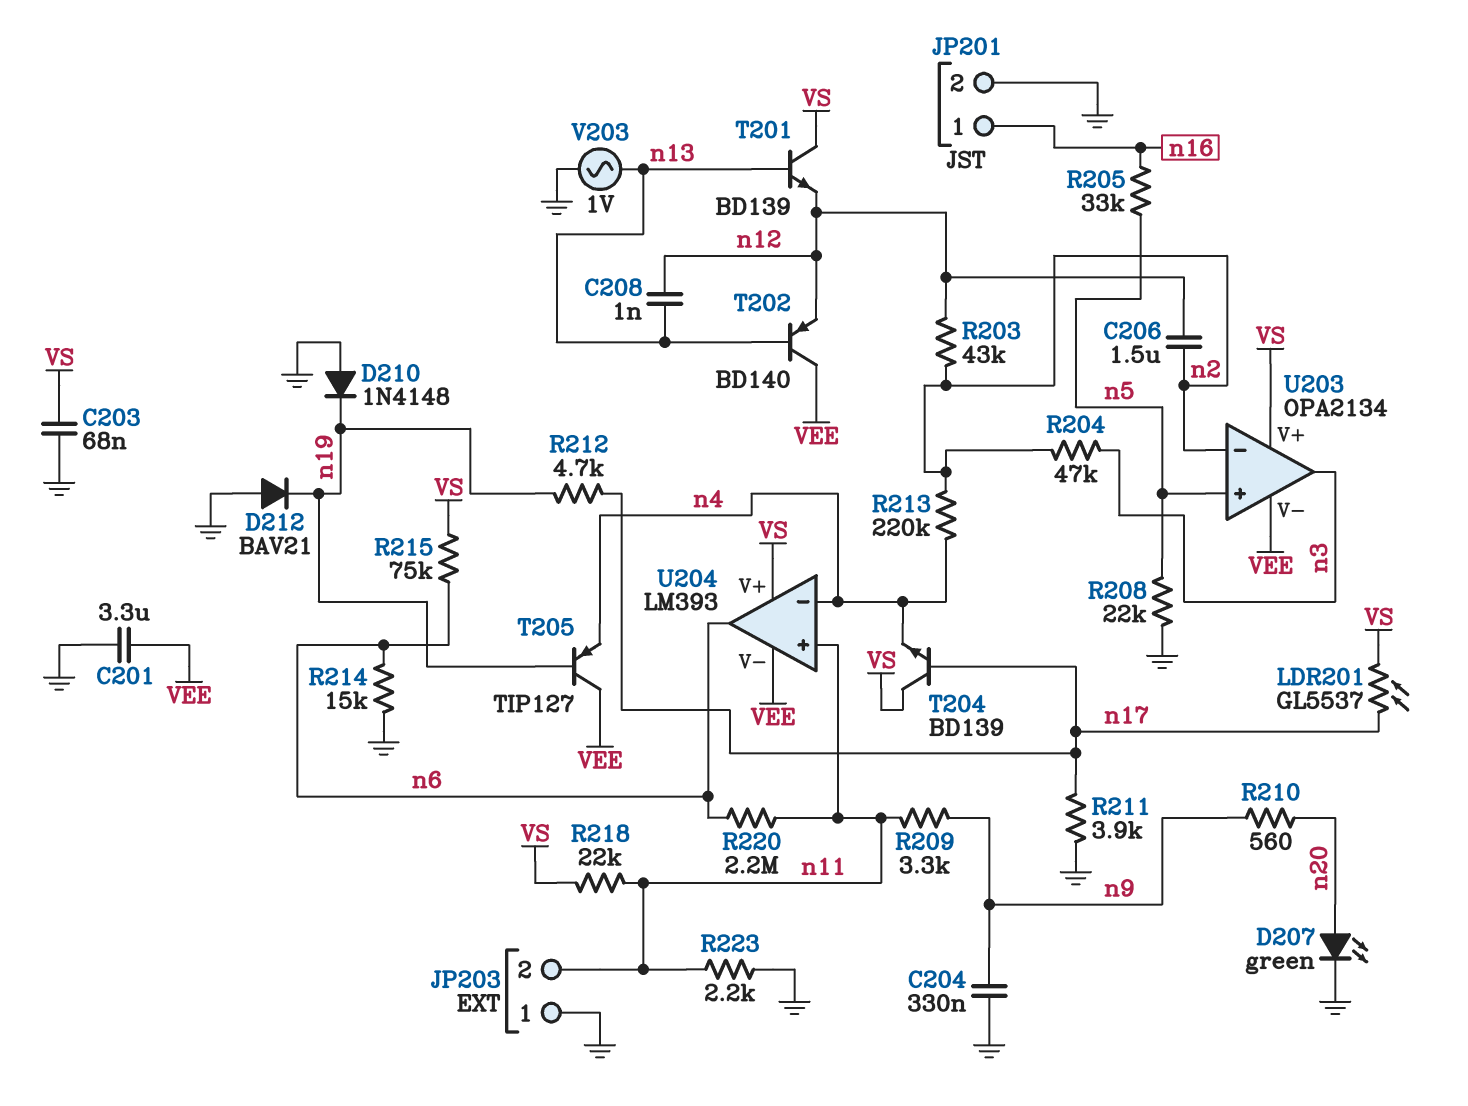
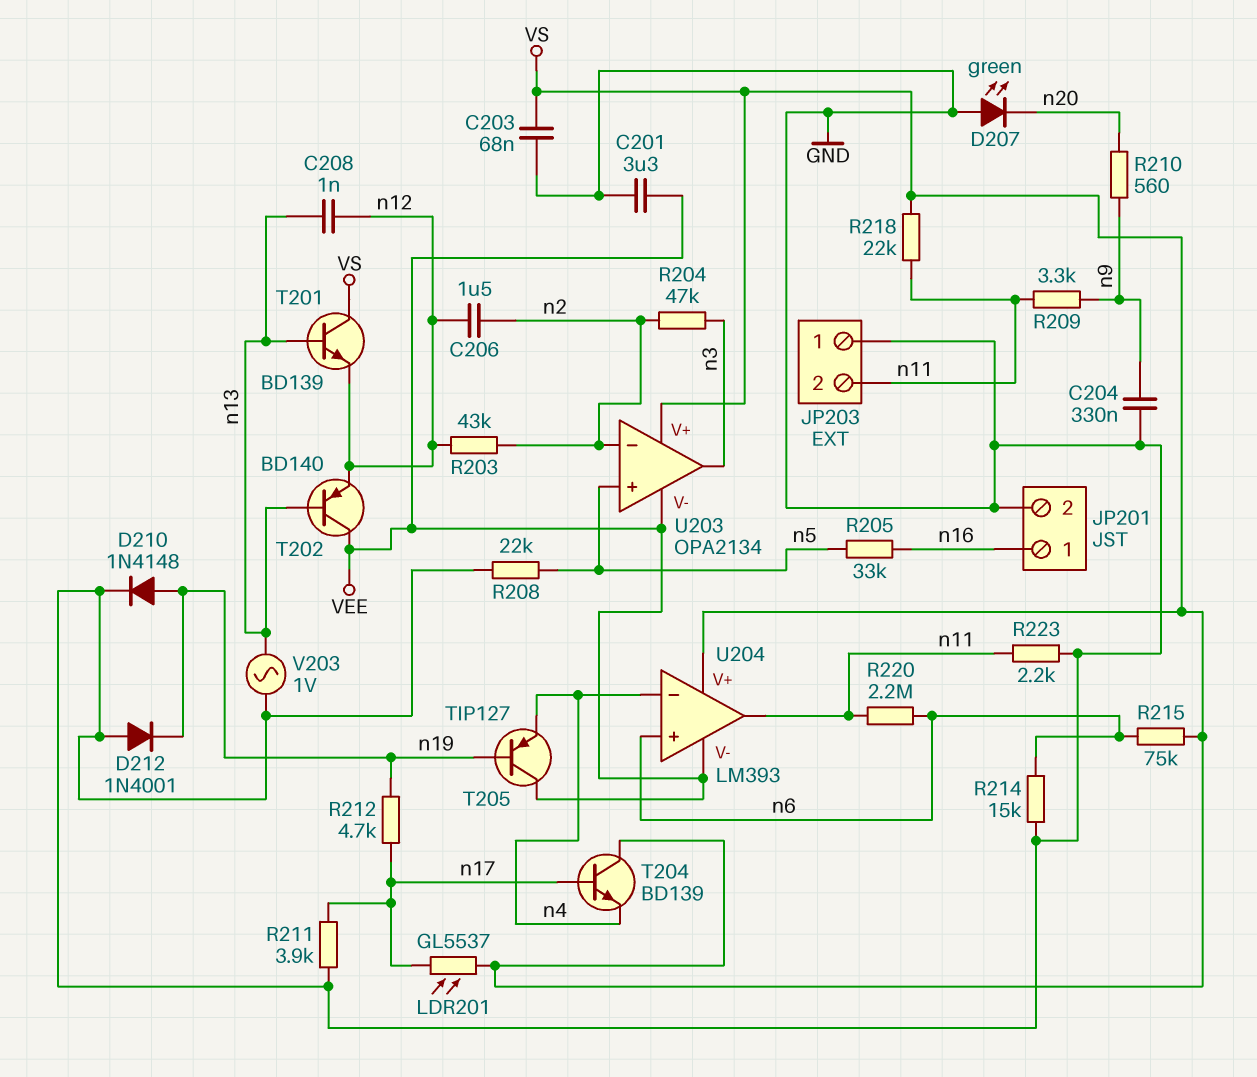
D207: LED green (A n20, K GND) -> LED green (A GND, K n20)
D210: diode 1N4148 (A GND, K n19) -> diode 1N4148 (A n19, K GND)
D212: diode BAV21 (A GND, K n19) -> diode 1N4001 (A GND, K n19)
R213: 220k (n2, n4) -> none
U204 pin in+: n11 -> n6
U204 pin out: n6 -> n11

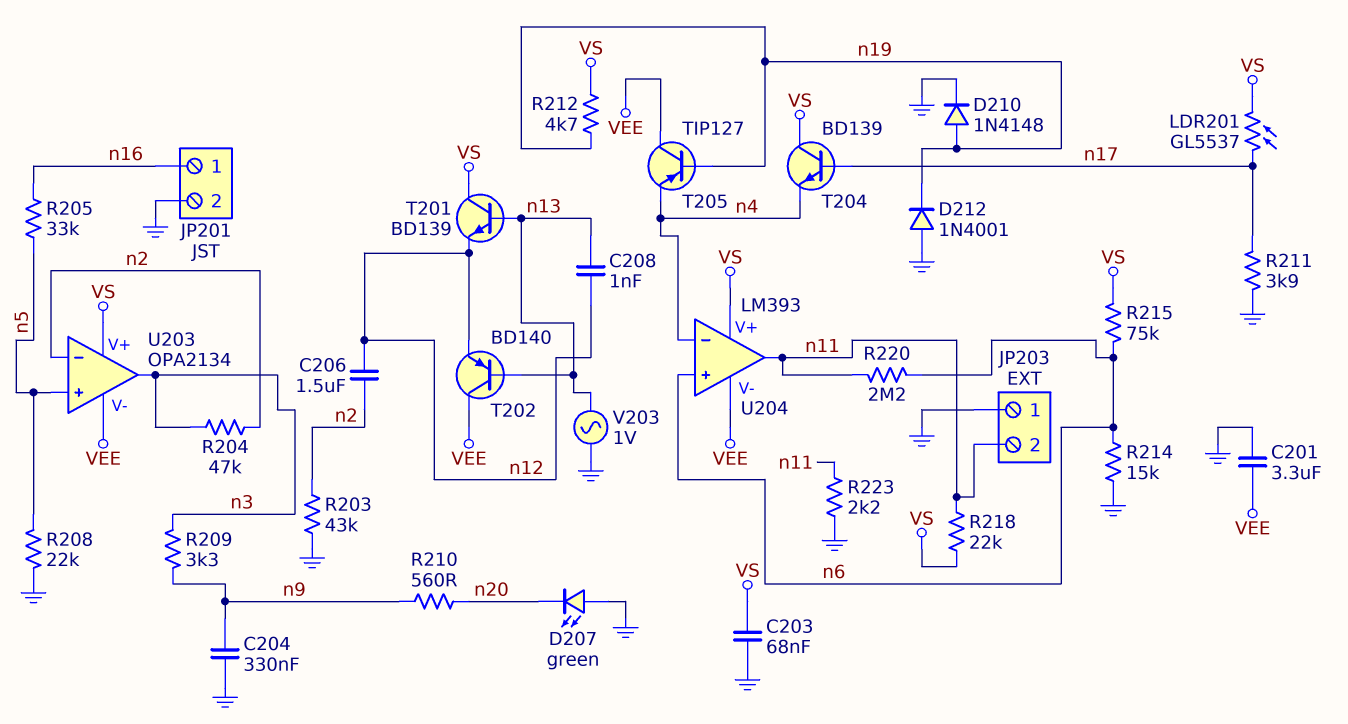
R203: 43k (n2, n12) -> 43k (GND, n2)
R209: 3.3k (n9, n11) -> 3.3k (n3, n9)
R212: 4.7k (n17, n19) -> 4.7k (VS, n19)

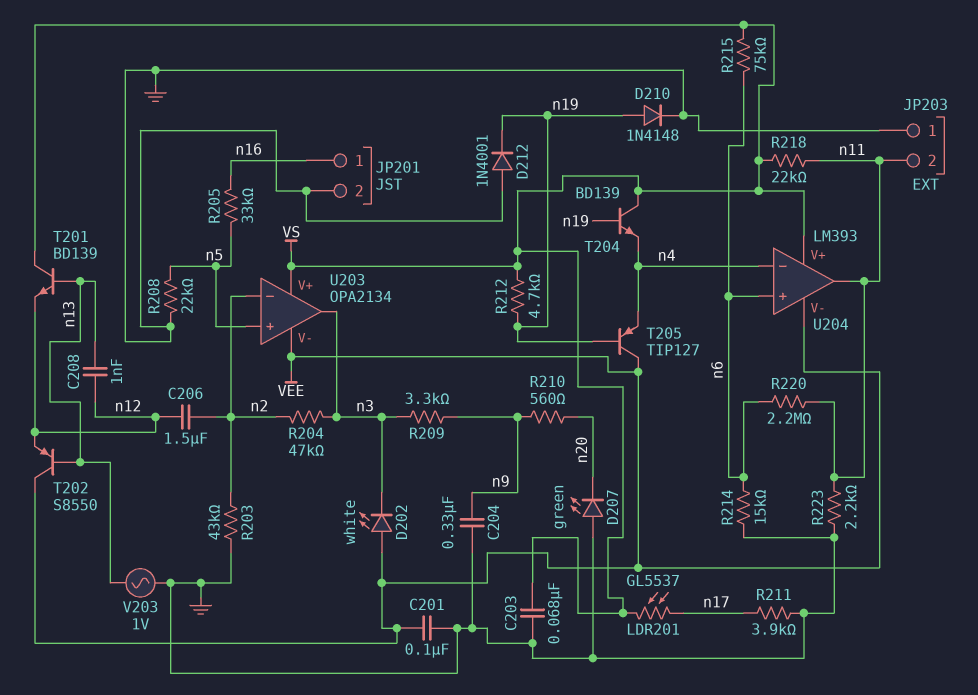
C201: 3.3uF (GND, VEE) -> 100nF (GND, VEE)
D202: none -> LED white (A VEE, K n3)
T202: PNP BD140 (B n13, C VEE, E n12) -> PNP S8550 (B n13, C VEE, E n12)
T204: NPN BD139 (B n17, C VS, E n4) -> NPN BD139 (B n19, C VS, E n4)

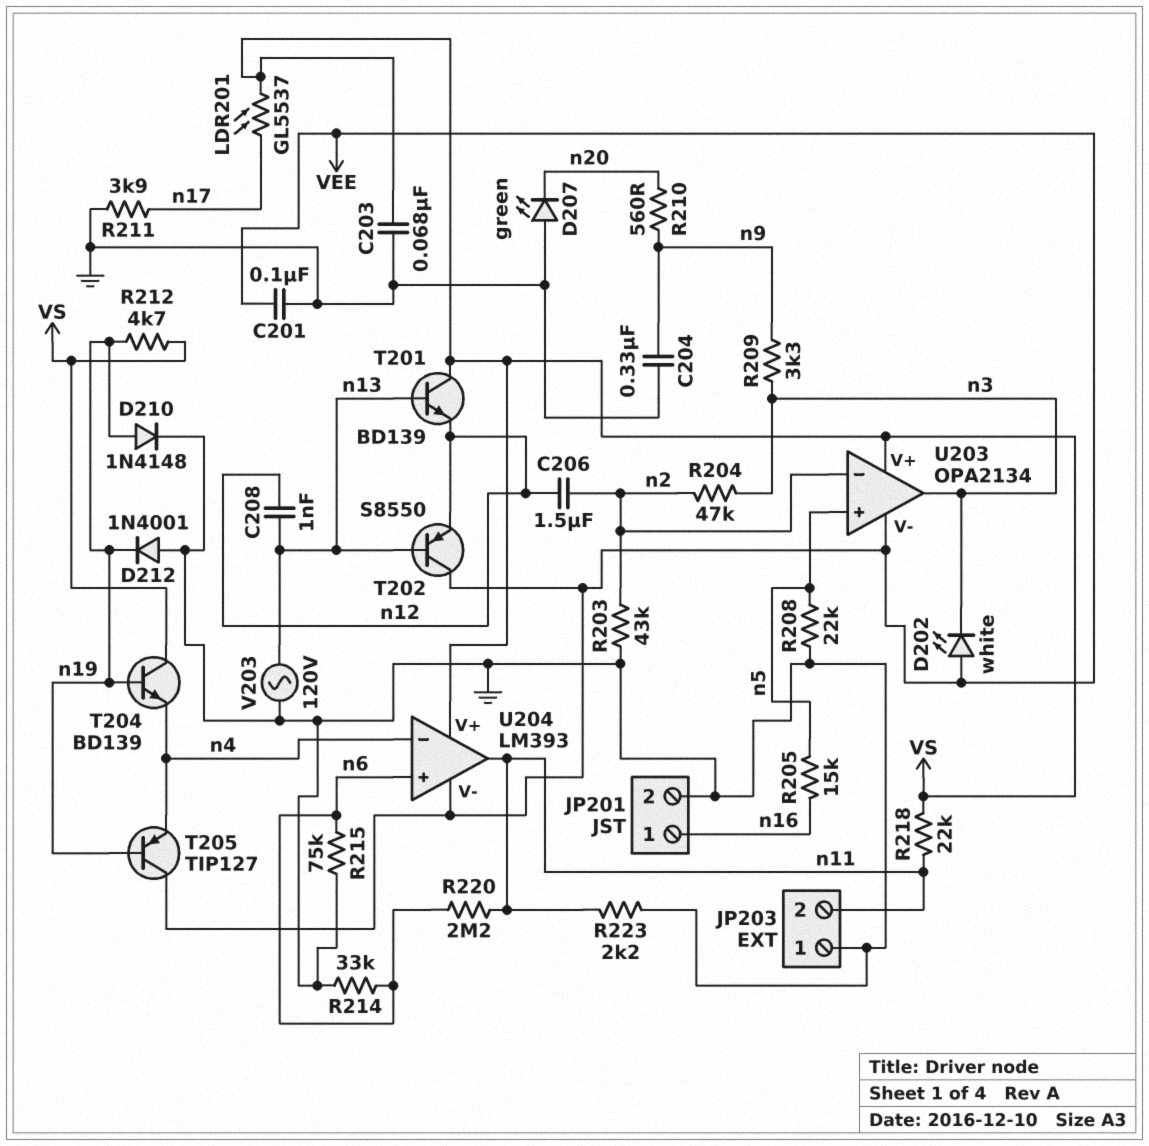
R205: 33k (n5, n16) -> 15k (n5, n16)
R214: 15k (GND, n6) -> 33k (GND, n6)
R215: 75k (VS, n6) -> 75k (GND, n6)
V203: AC 1V (GND, n13) -> AC 120V (GND, n13)

